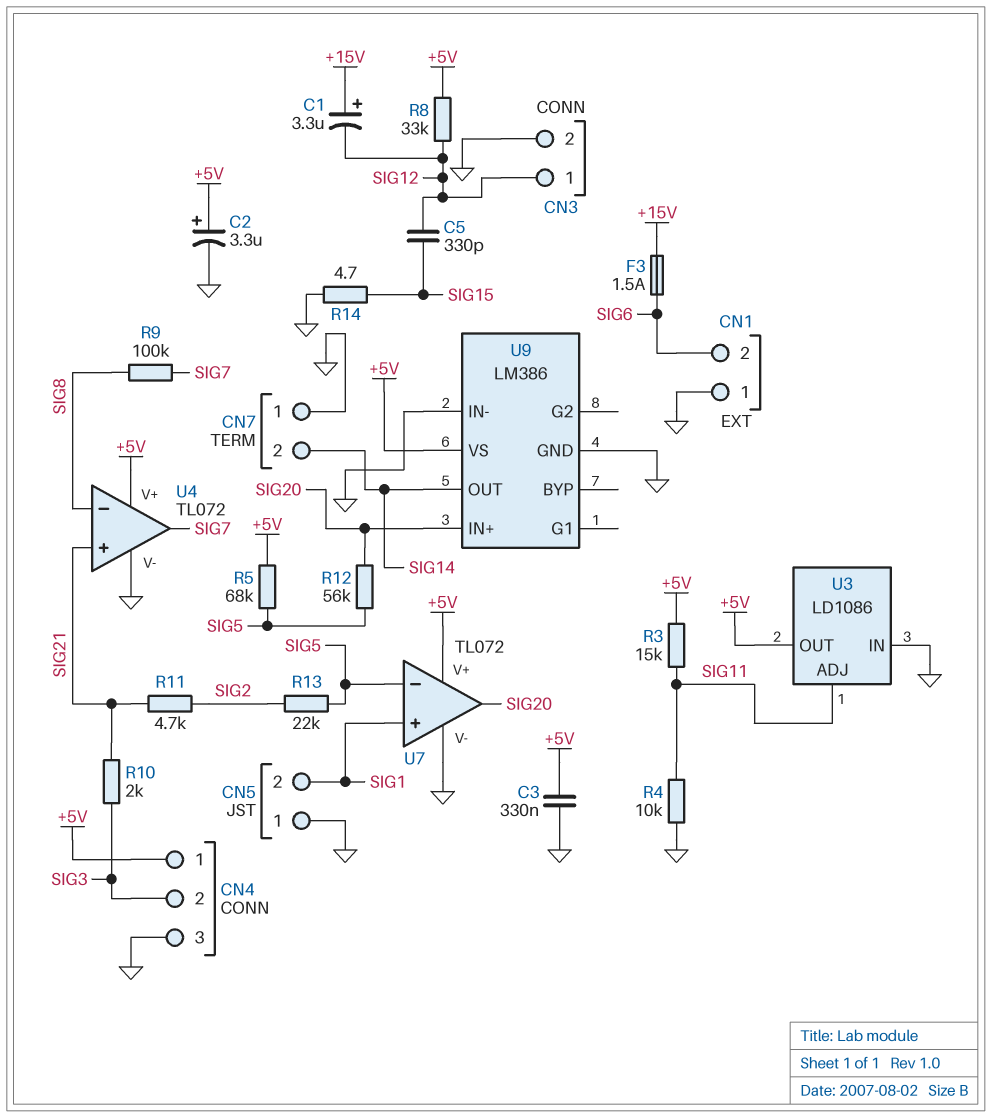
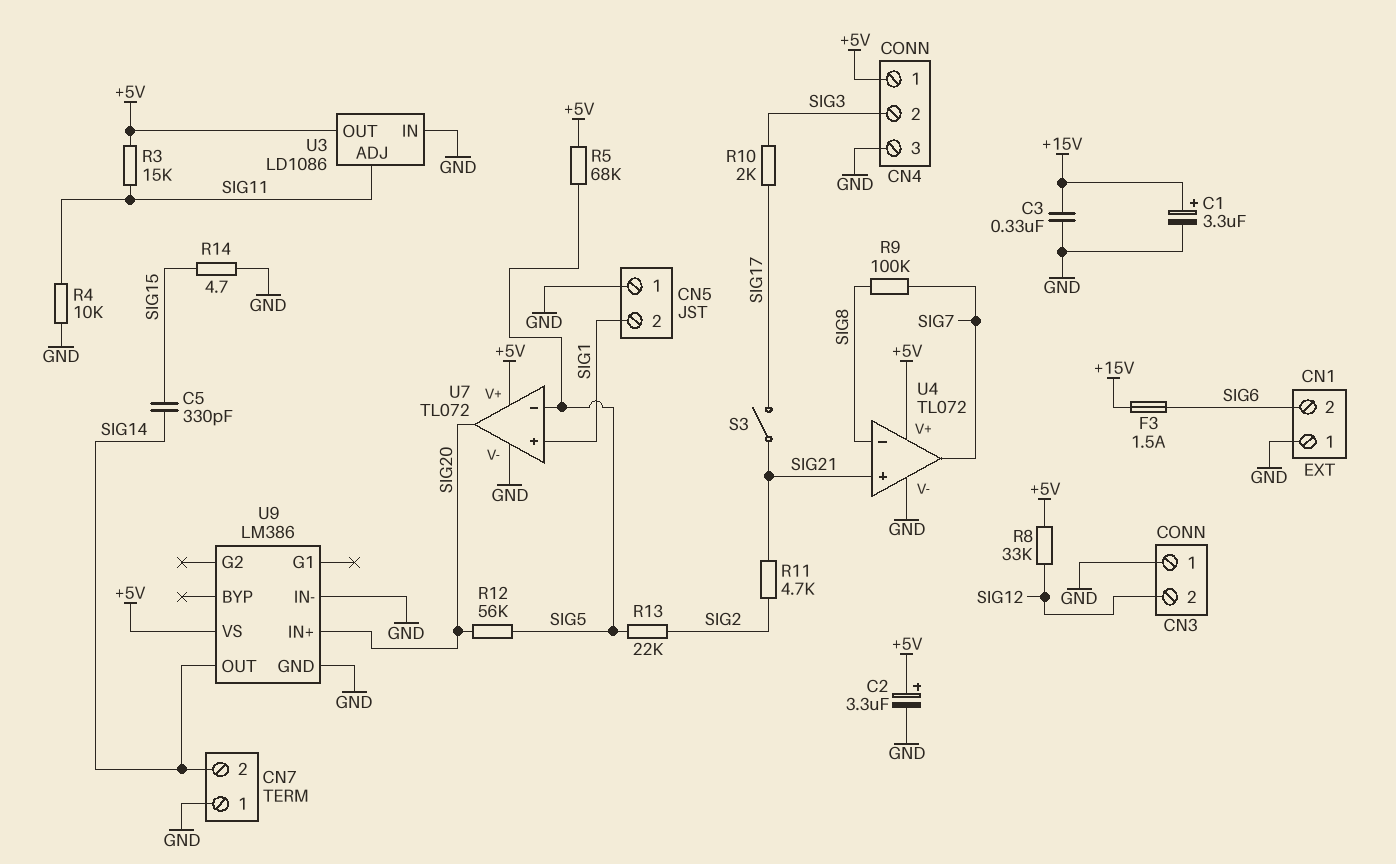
C1: 3.3uF (plus +15V, minus SIG12) -> 3.3uF (plus +15V, minus GND)
C3: 330nF (+5V, GND) -> 330nF (+15V, GND)
C5: 330pF (SIG12, SIG15) -> 330pF (SIG14, SIG15)
CN3 pin 1: SIG12 -> GND
CN3 pin 2: GND -> SIG12
R10: 2k (SIG3, SIG21) -> 2k (SIG3, SIG17)
S3: none -> switch (SIG17, SIG21)

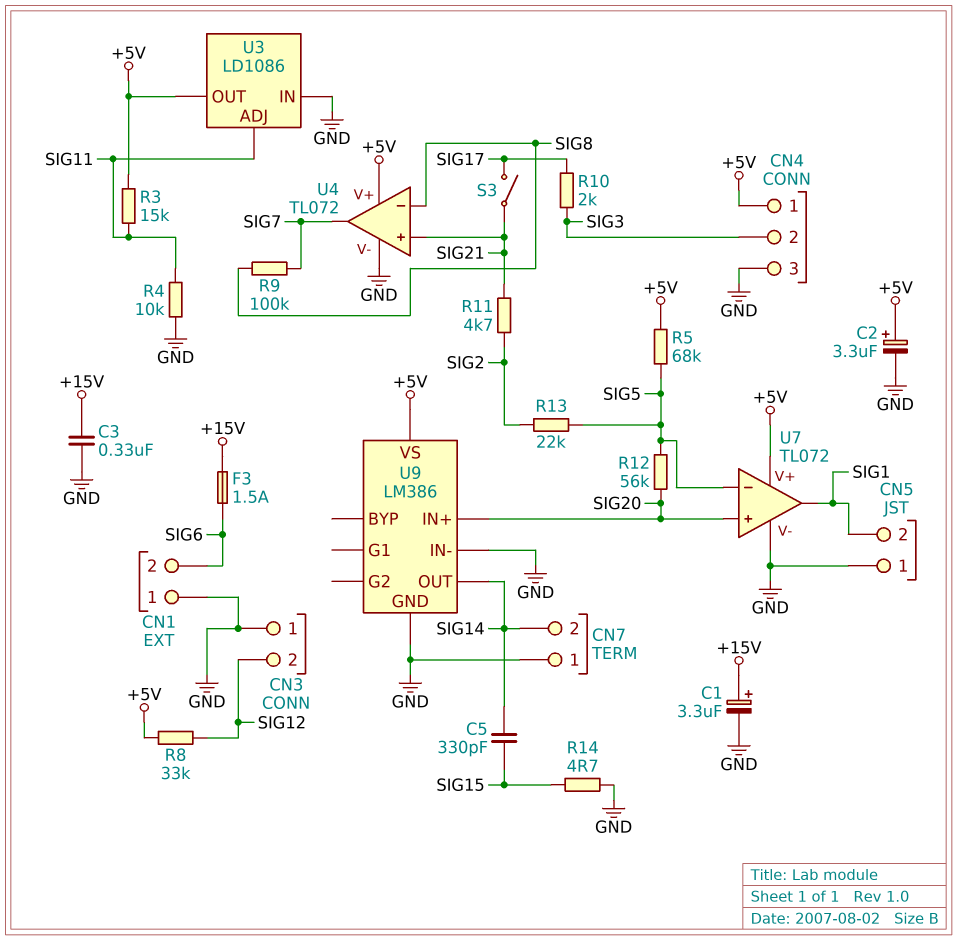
U7 pin in+: SIG1 -> SIG20
U7 pin out: SIG20 -> SIG1

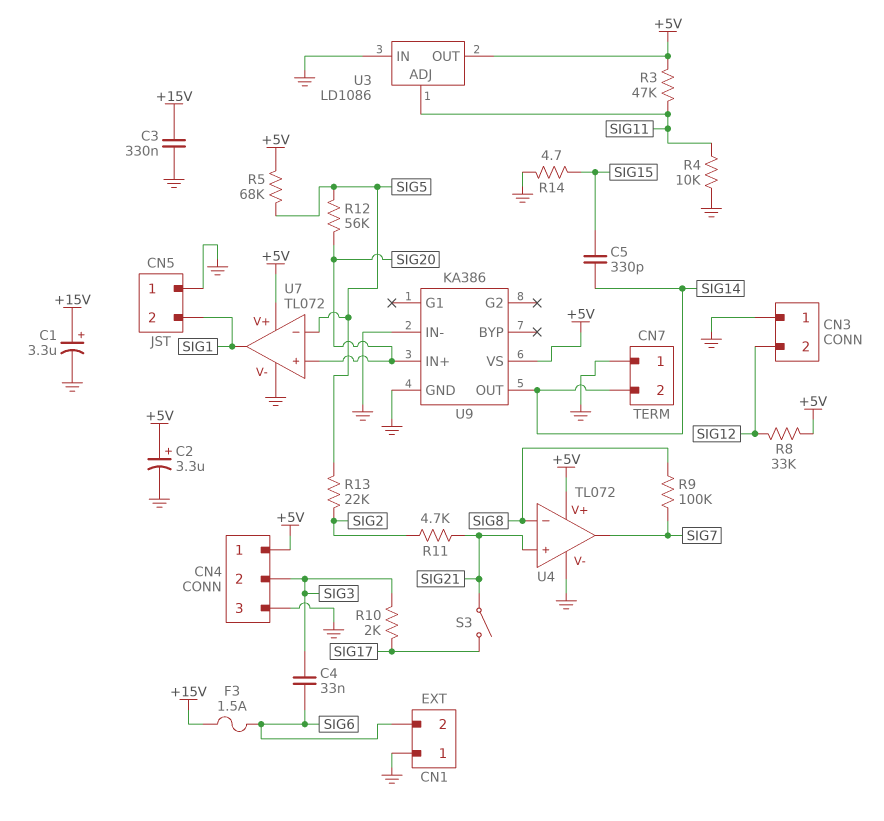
C4: none -> 33nF (SIG3, SIG6)
R3: 15k (+5V, SIG11) -> 47k (+5V, SIG11)
U9: LM386 -> KA386

